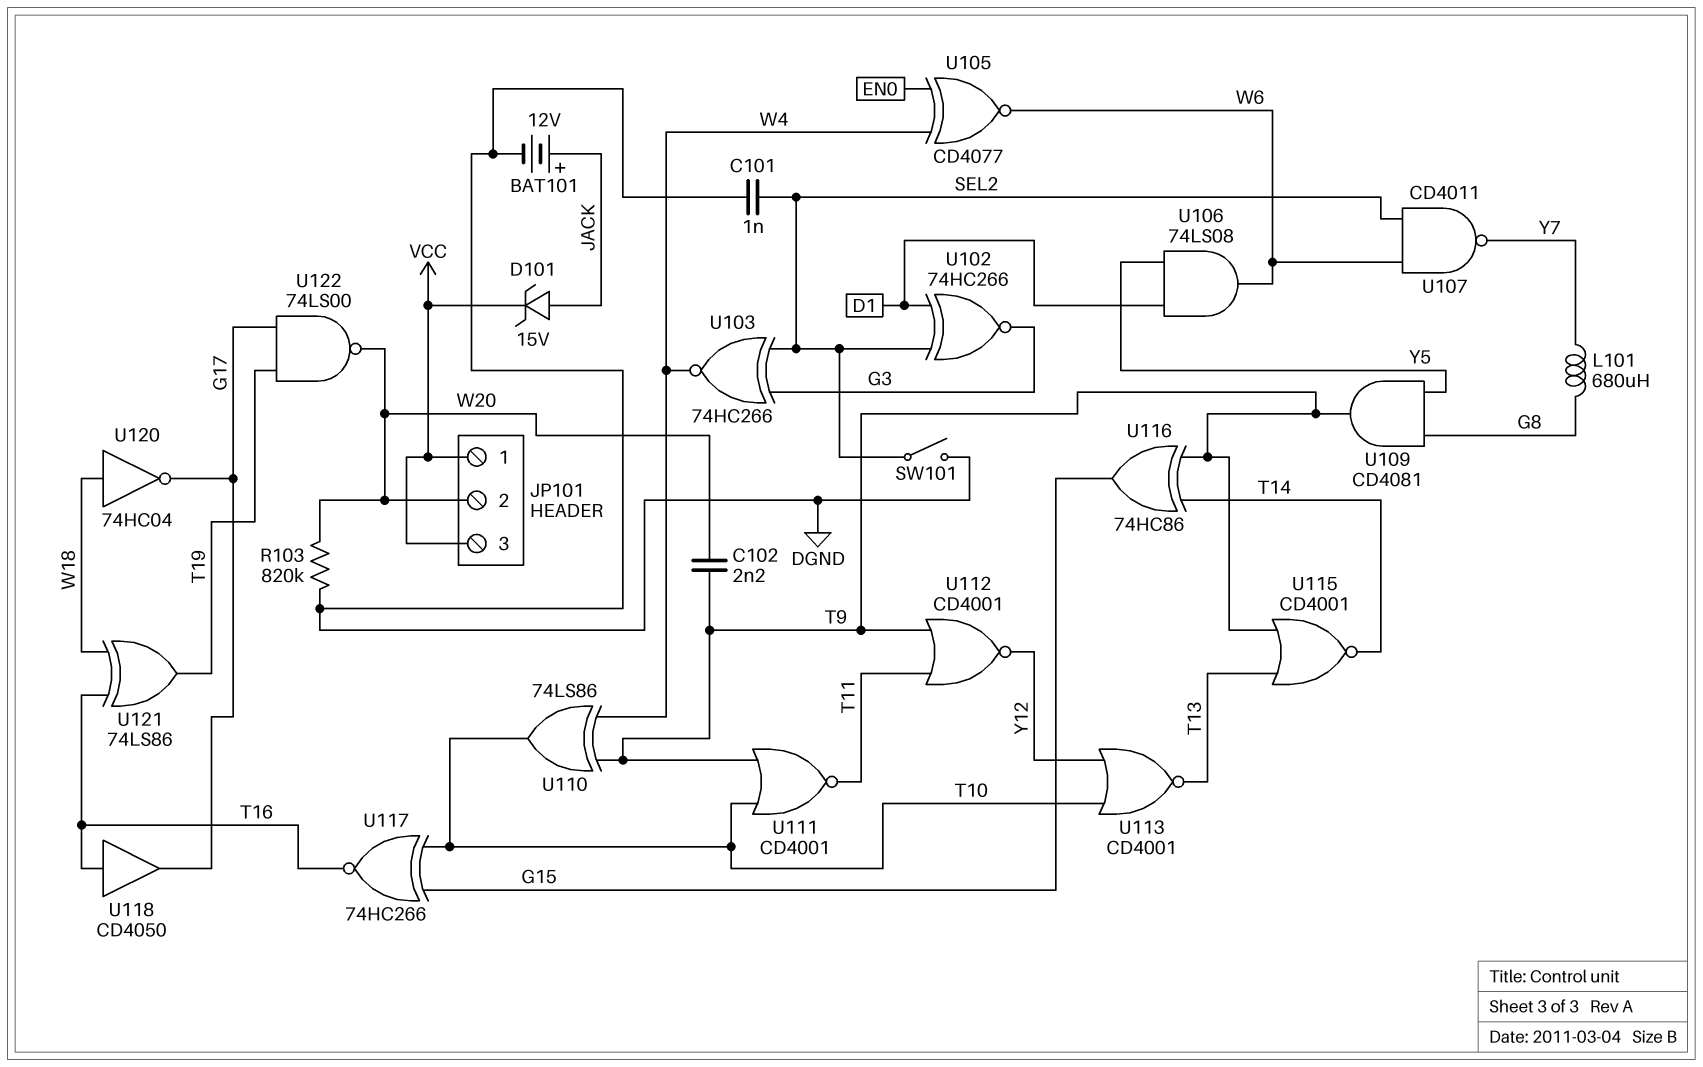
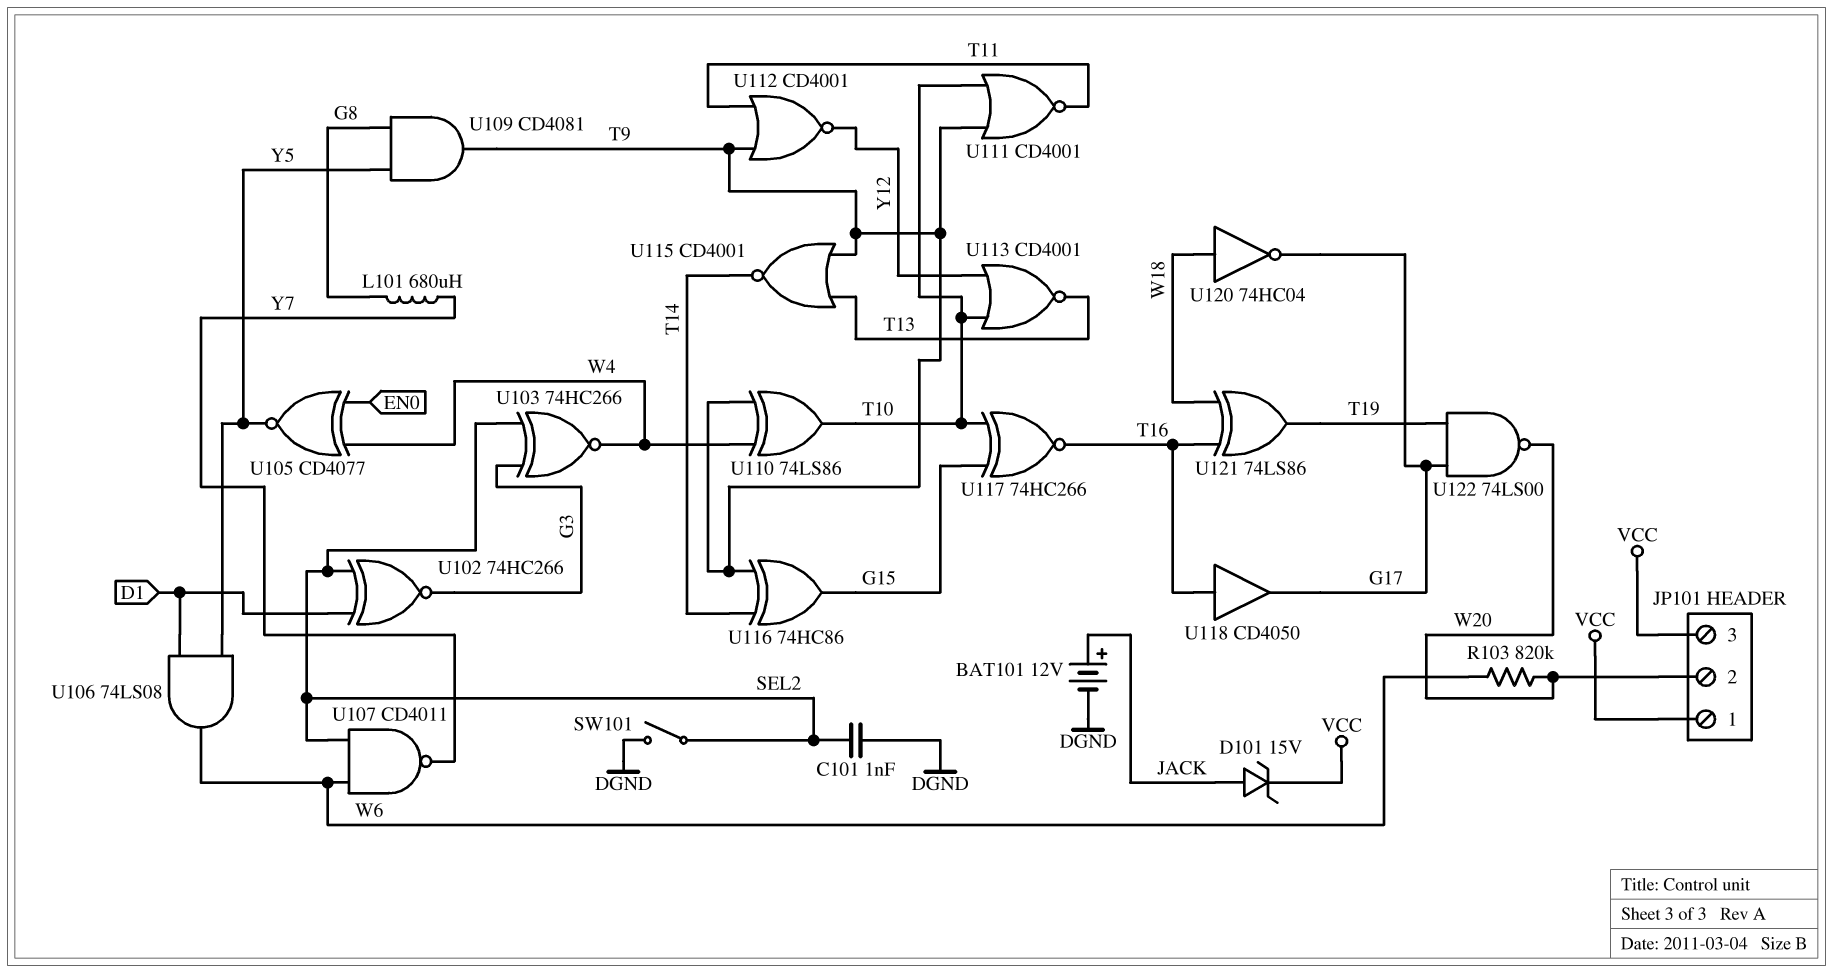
C102: 2.2nF (T9, W20) -> none
R103: 820k (DGND, W20) -> 820k (W6, W20)
U105: XNOR CD4077 (in EN0, in W4, out W6) -> XNOR CD4077 (in EN0, in W4, out Y5)

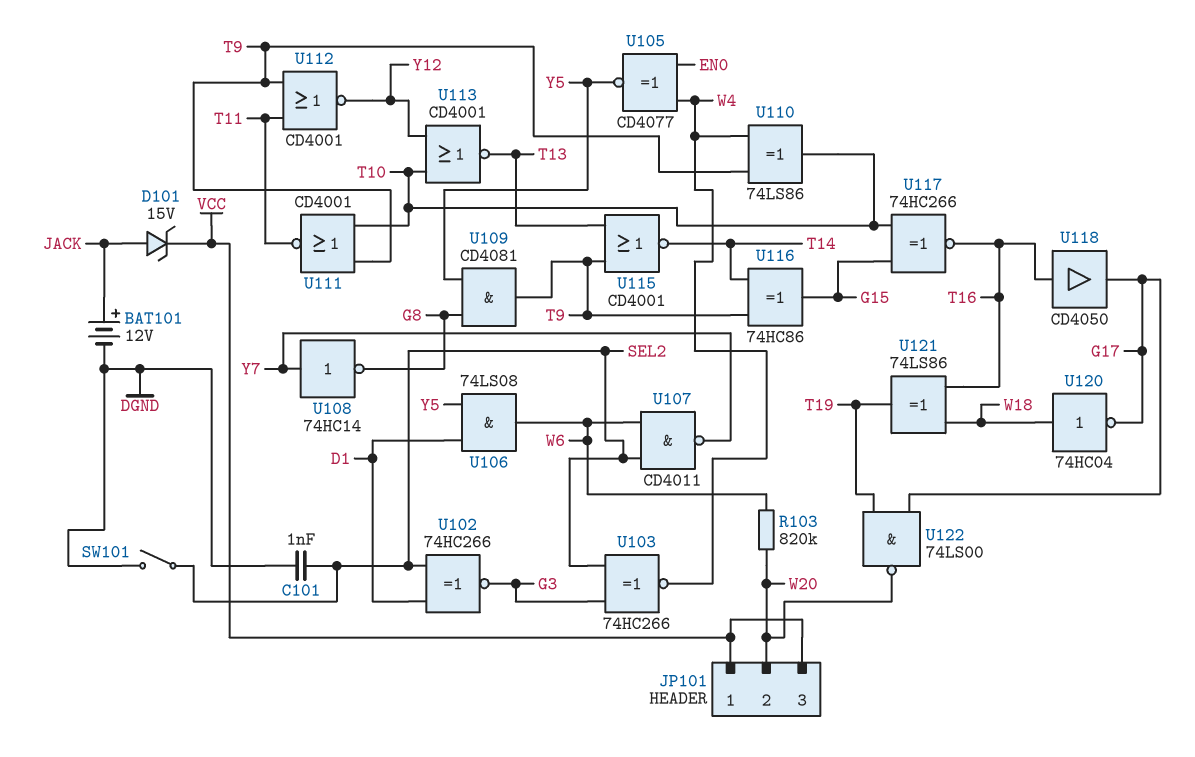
L101: 680uH (G8, Y7) -> none
U108: none -> NOT 74HC14 (in Y7, out G8)

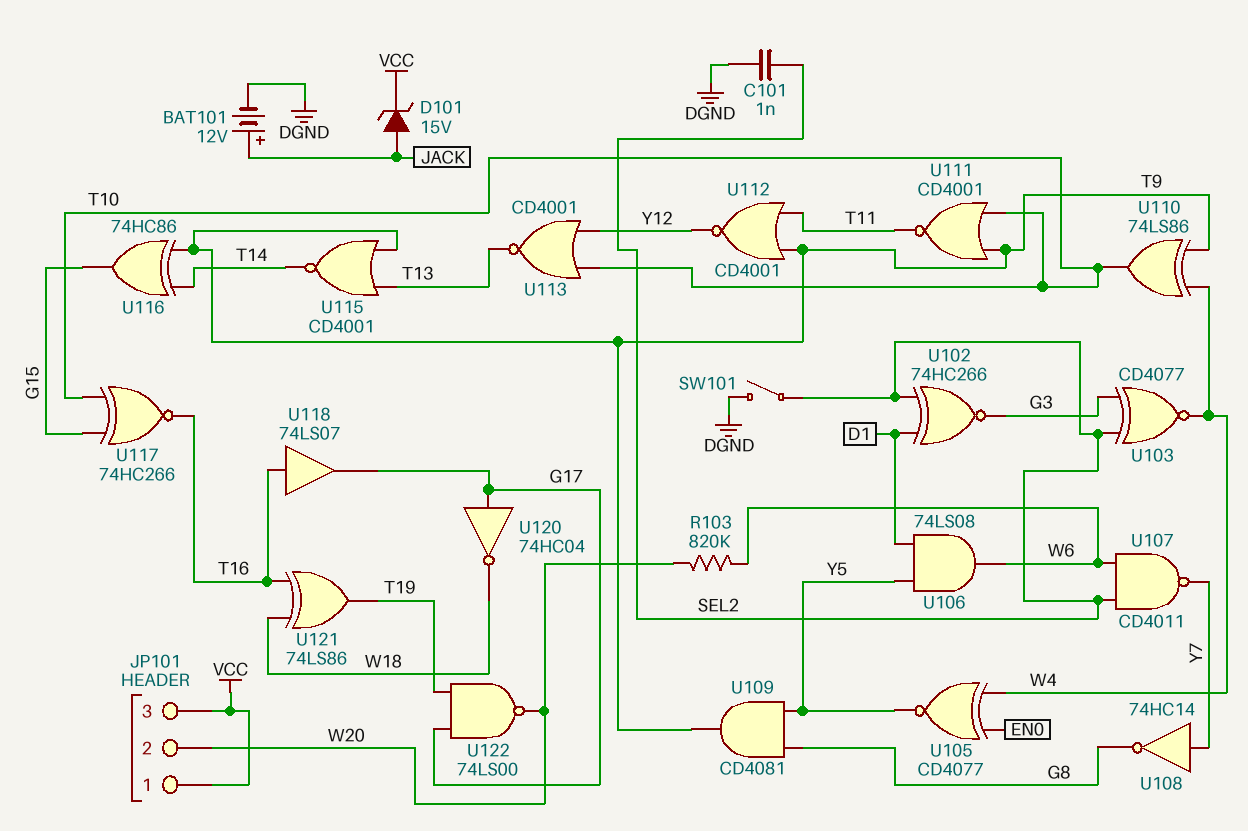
U103: XNOR 74HC266 (in G3, in SEL2, out W4) -> XNOR CD4077 (in G3, in SEL2, out W4)
U118: buffer CD4050 (in T16, out G17) -> buffer 74LS07 (in T16, out G17)
U120: NOT 74HC04 (in W18, out G17) -> NOT 74HC04 (in G17, out W18)

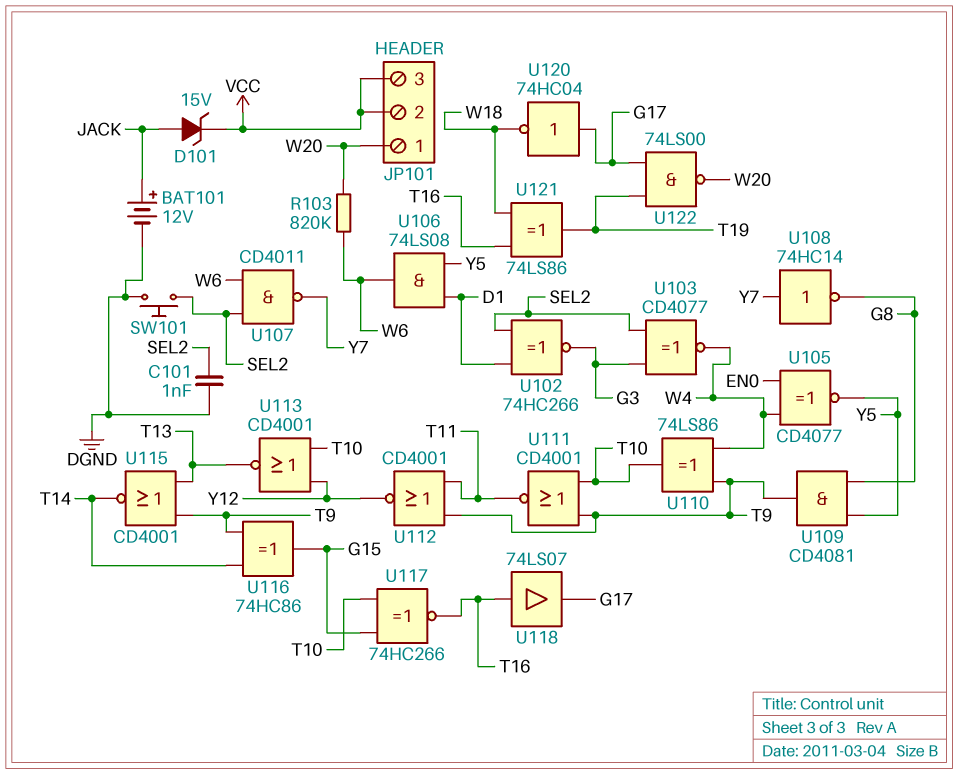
JP101 pin 1: VCC -> W20
JP101 pin 2: W20 -> VCC
SW101: switch (DGND, SEL2) -> button (DGND, SEL2)

